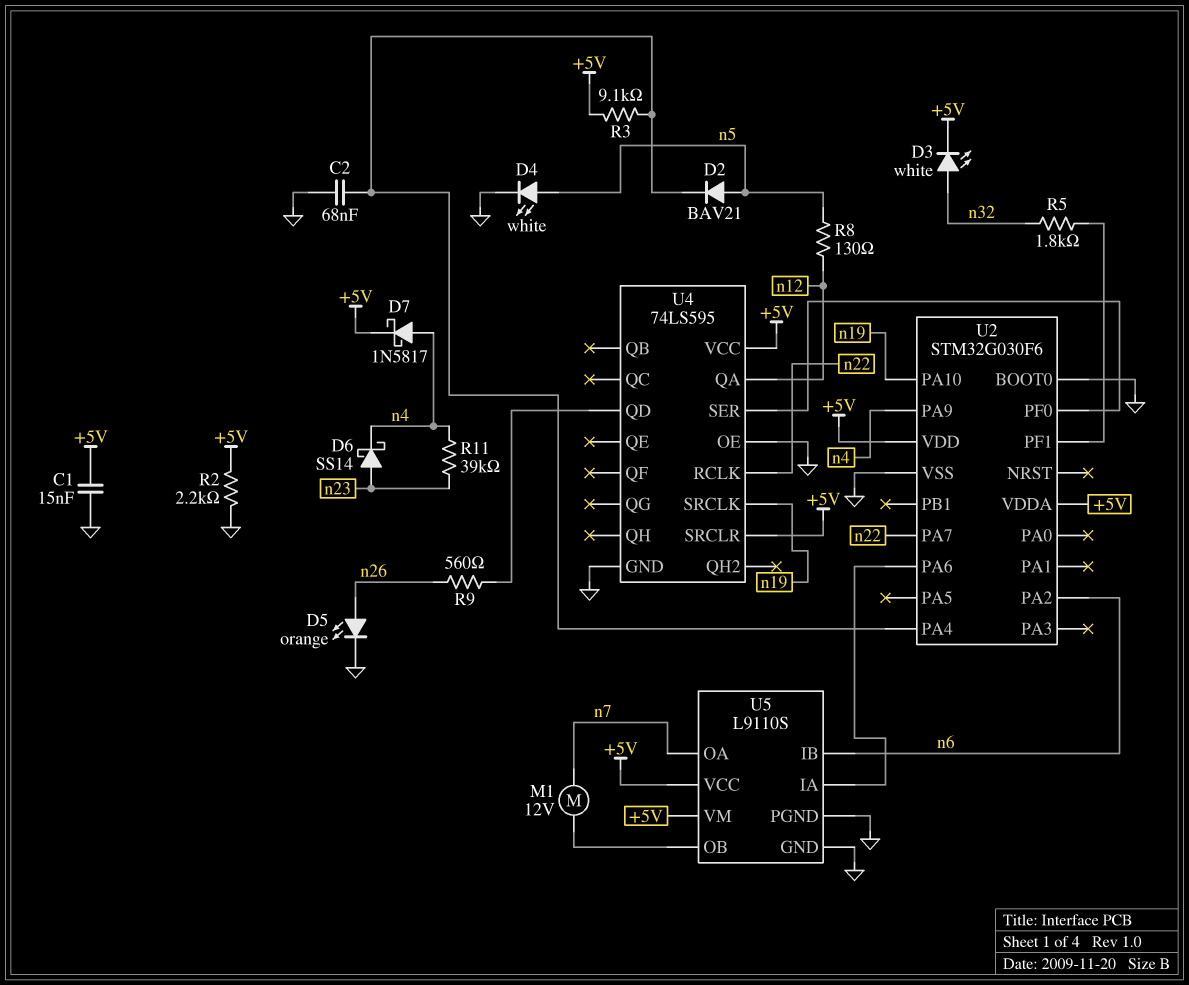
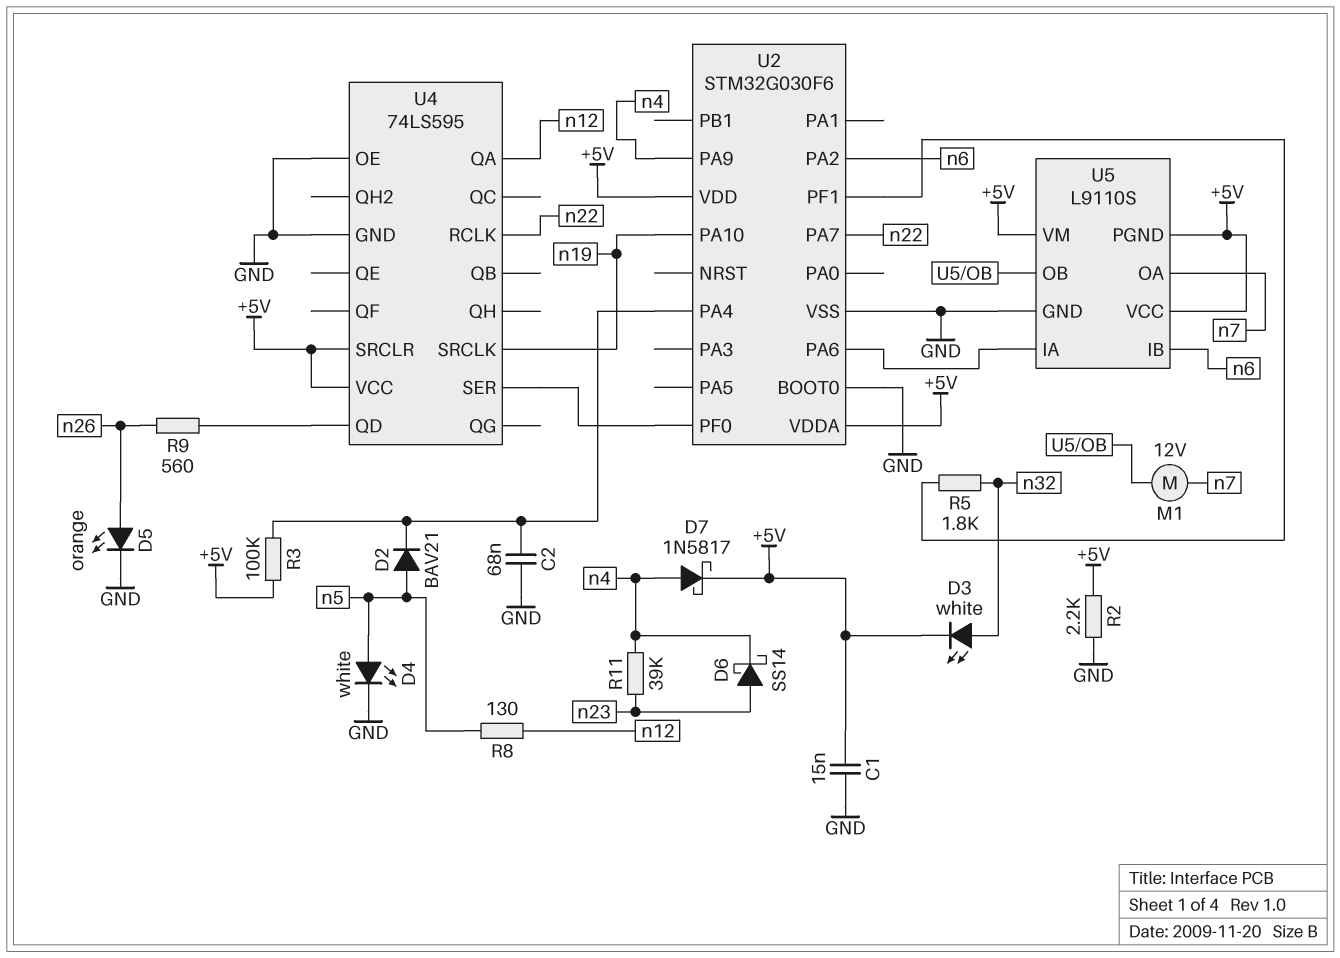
R3: 9.1k (+5V, U2/PA4) -> 100k (+5V, U2/PA4)
U5 pin PGND: GND -> +5V

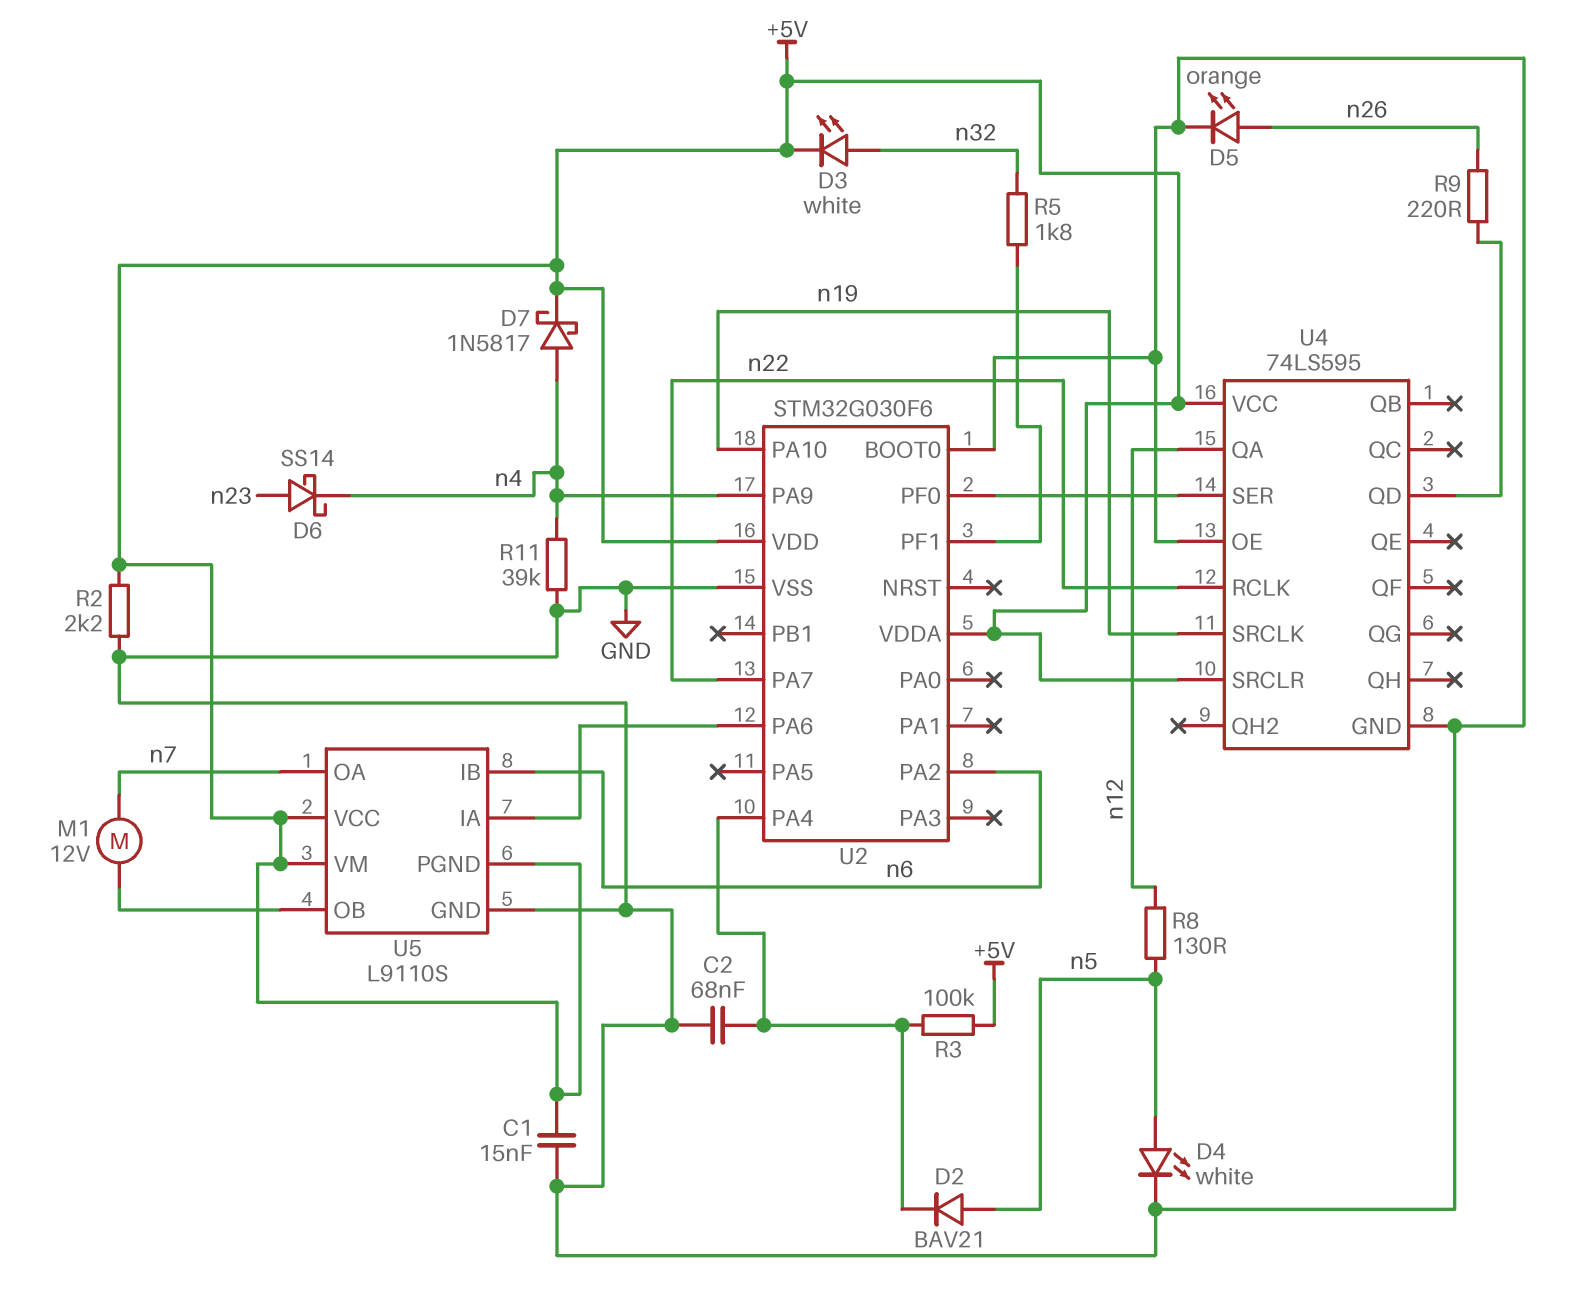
R9: 560 (U4/QD, n26) -> 220 (U4/QD, n26)
R11: 39k (n4, n23) -> 39k (GND, n4)

